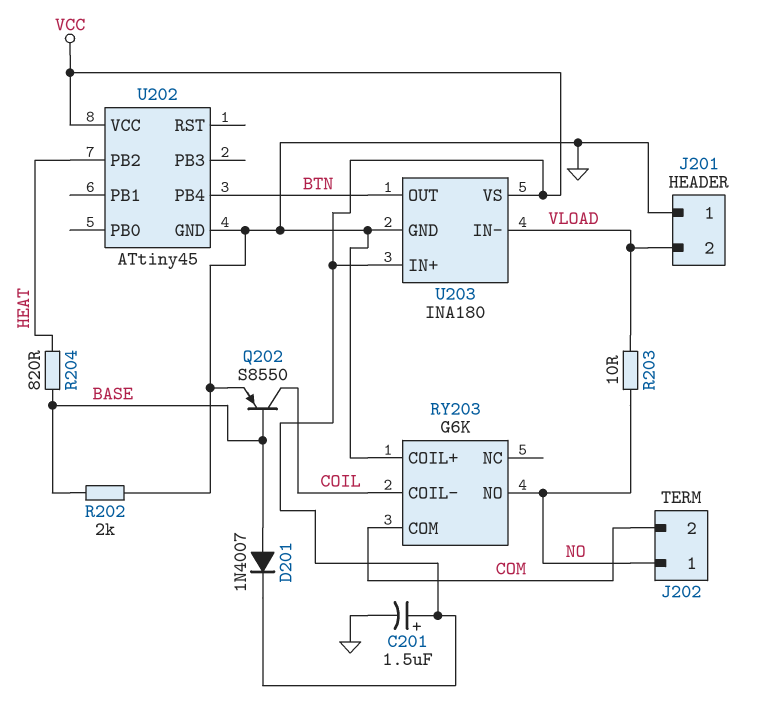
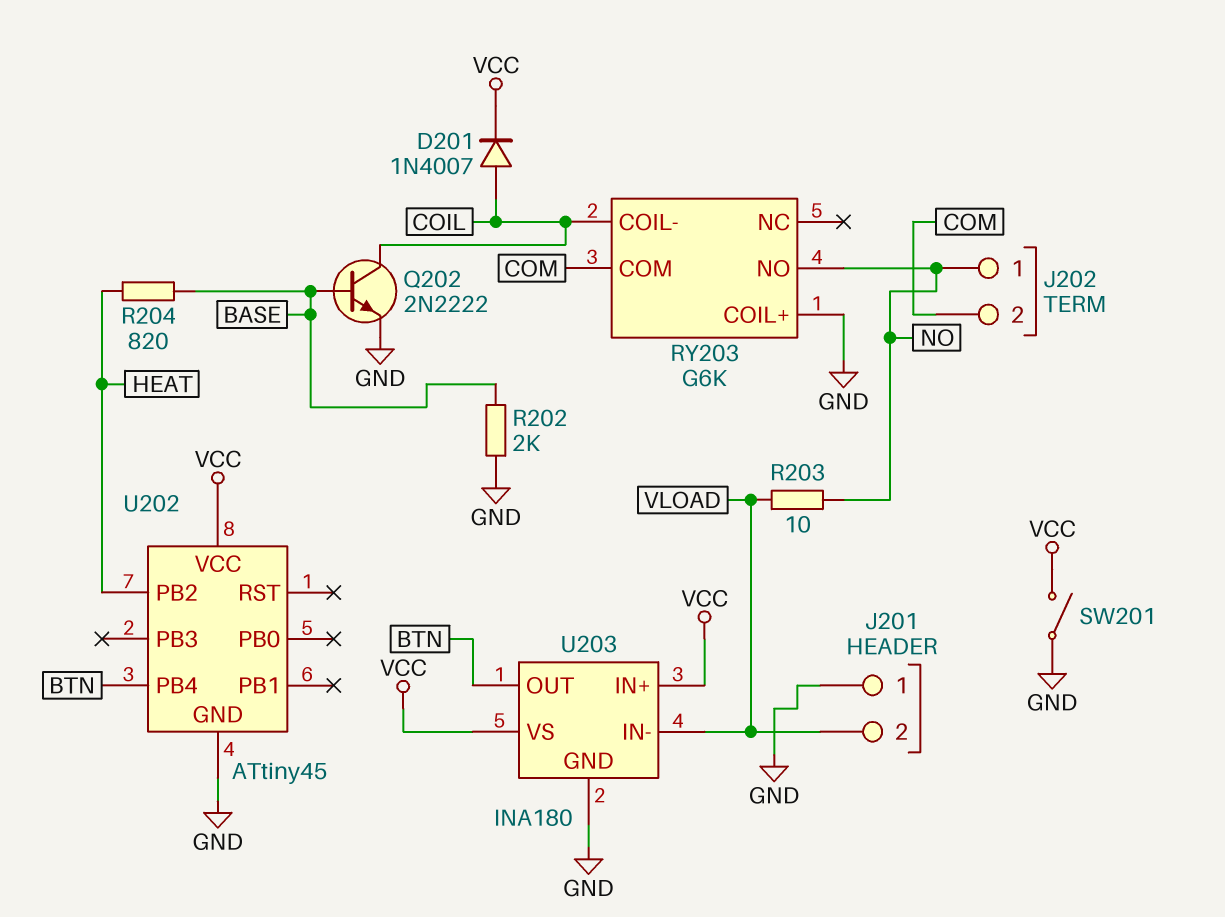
C201: 1.5uF (plus VCC, minus GND) -> none
D201: diode 1N4007 (A BASE, K VCC) -> diode 1N4007 (A COIL, K VCC)
Q202: PNP S8550 (B BASE, C COIL, E GND) -> NPN 2N2222 (B BASE, C COIL, E GND)
SW201: none -> switch (GND, VCC)

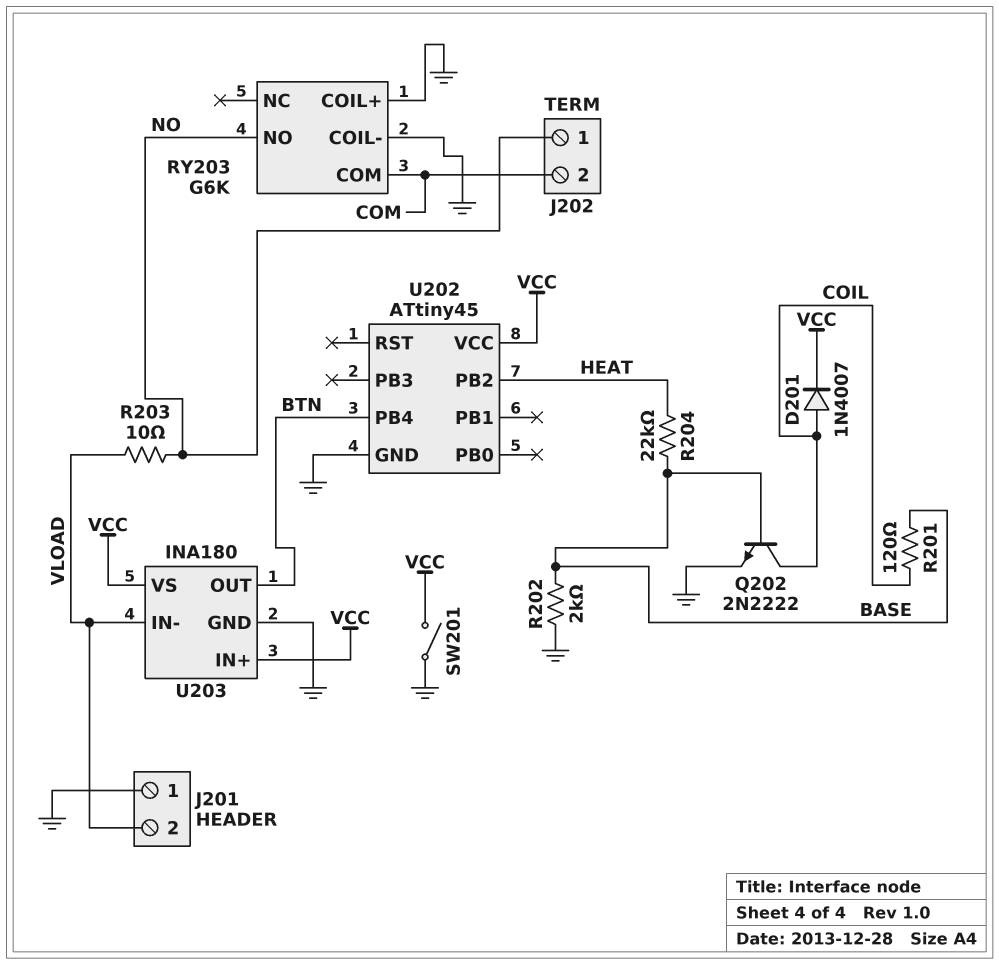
R201: none -> 120 (BASE, COIL)
R204: 820 (BASE, HEAT) -> 22k (BASE, HEAT)
RY203 pin COIL-: COIL -> GND

